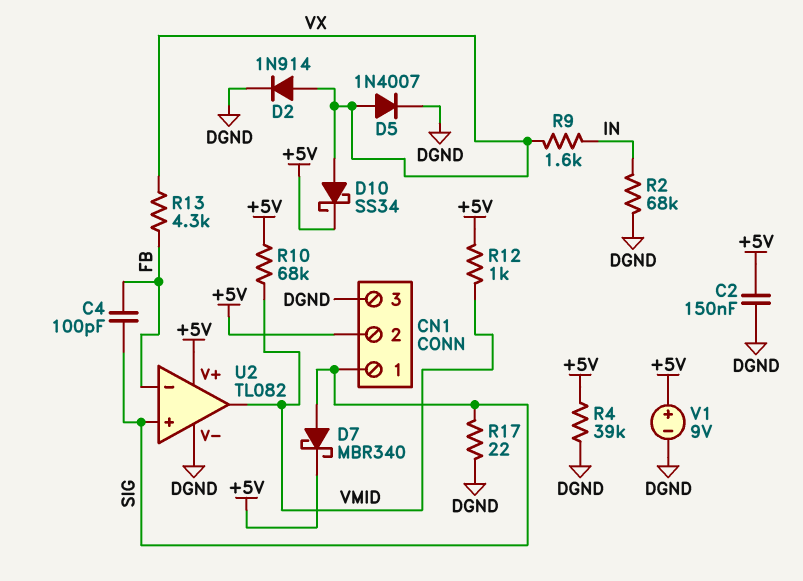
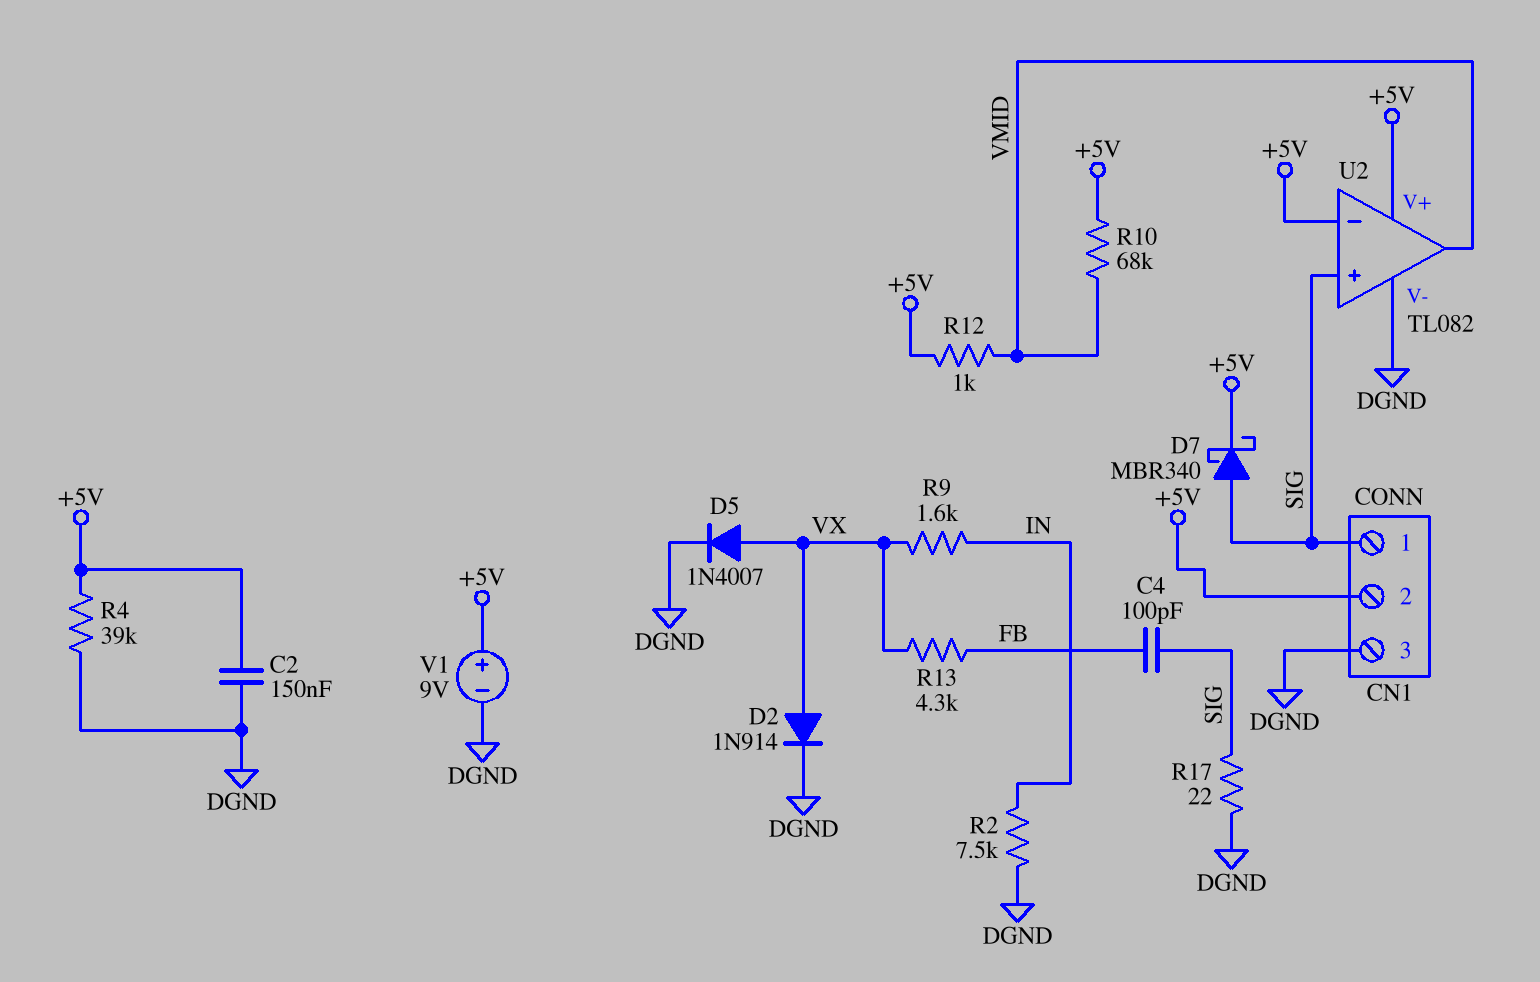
D10: schottky SS34 (A VX, K +5V) -> none
R2: 68k (DGND, IN) -> 7.5k (DGND, IN)
U2 pin in-: FB -> +5V

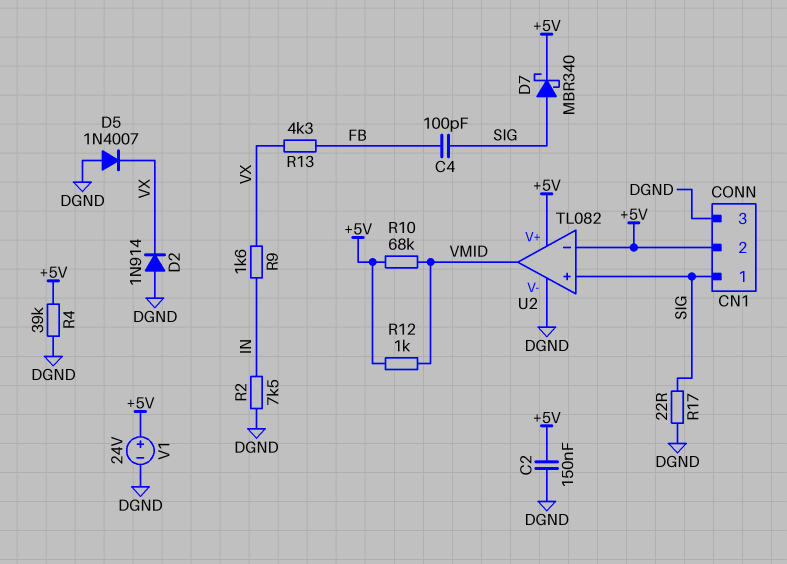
D2: diode 1N914 (A VX, K DGND) -> diode 1N914 (A DGND, K VX)
D5: diode 1N4007 (A VX, K DGND) -> diode 1N4007 (A DGND, K VX)
V1: 9V (plus +5V, minus DGND) -> 24V (plus +5V, minus DGND)

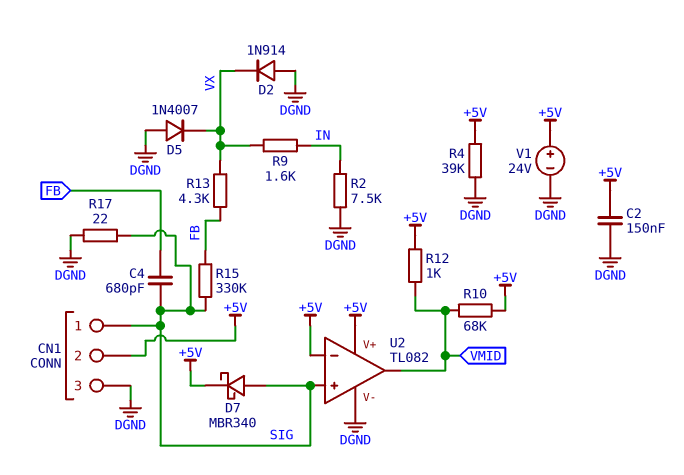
C4: 100pF (FB, SIG) -> 680pF (FB, SIG)
R15: none -> 330k (FB, SIG)

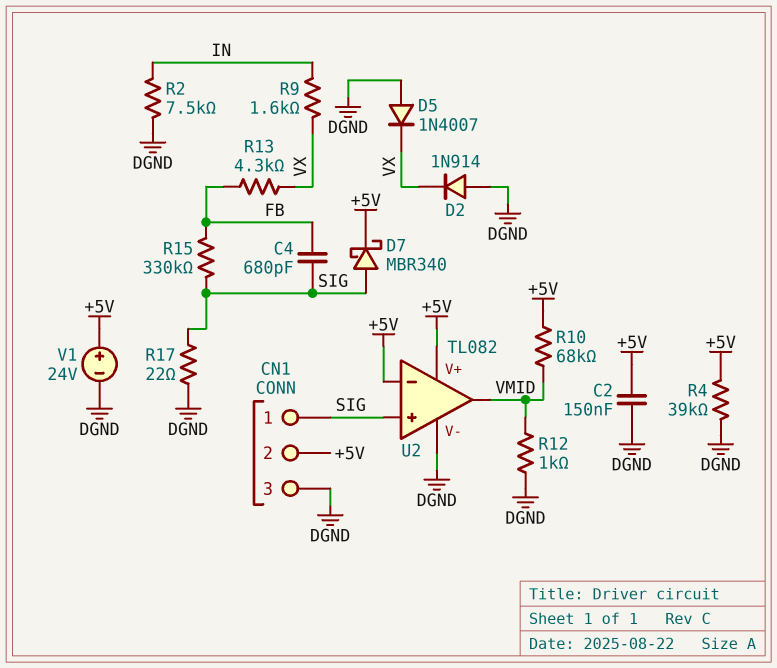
R12: 1k (+5V, VMID) -> 1k (DGND, VMID)

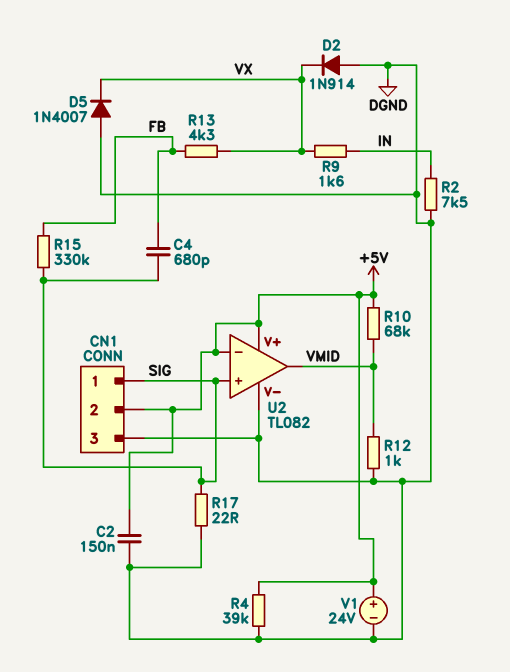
D7: schottky MBR340 (A SIG, K +5V) -> none

